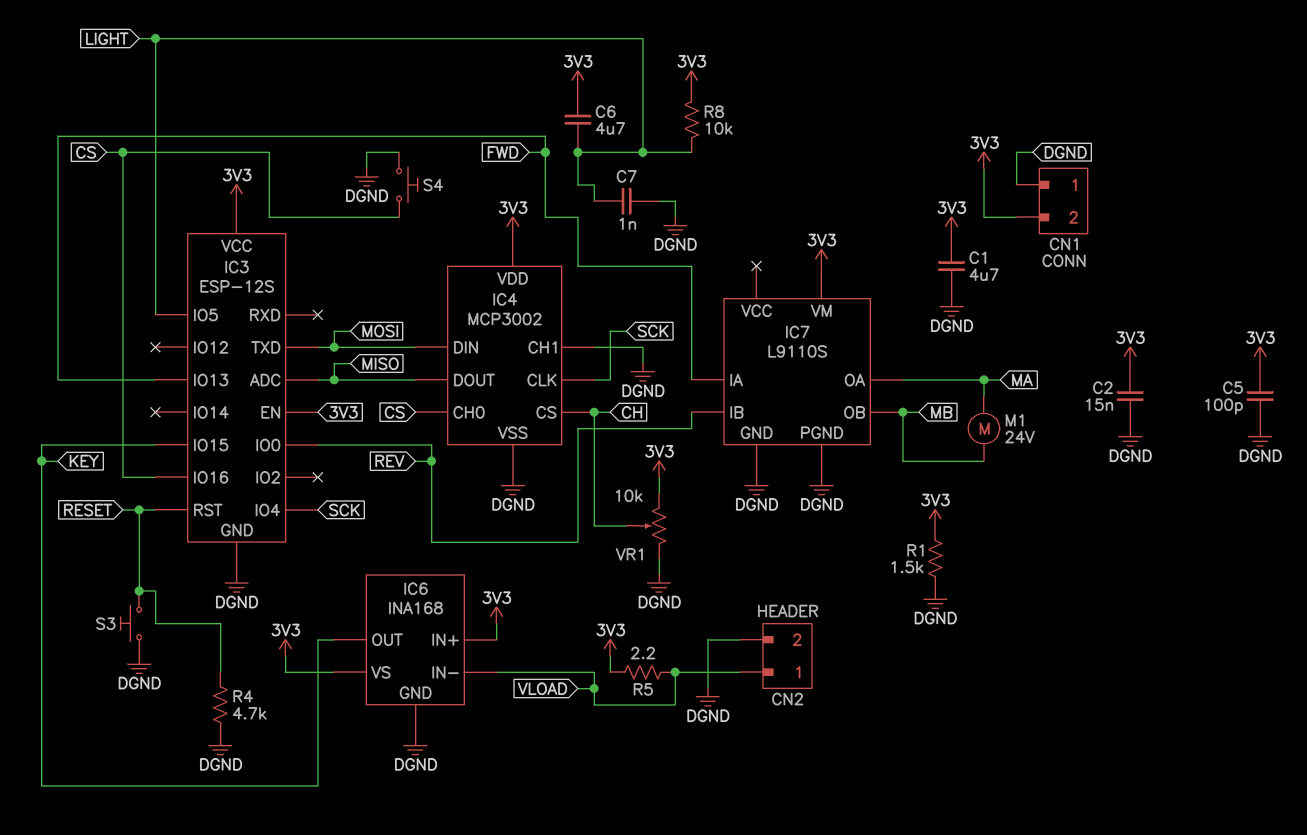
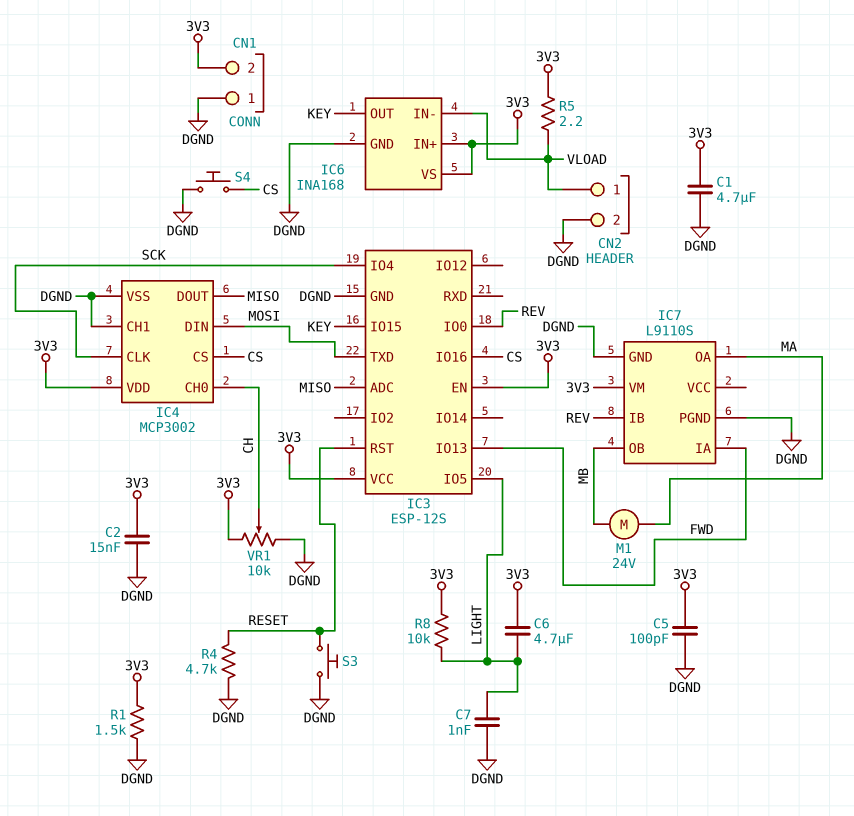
IC4 pin CH0: CS -> CH
IC4 pin CS: CH -> CS

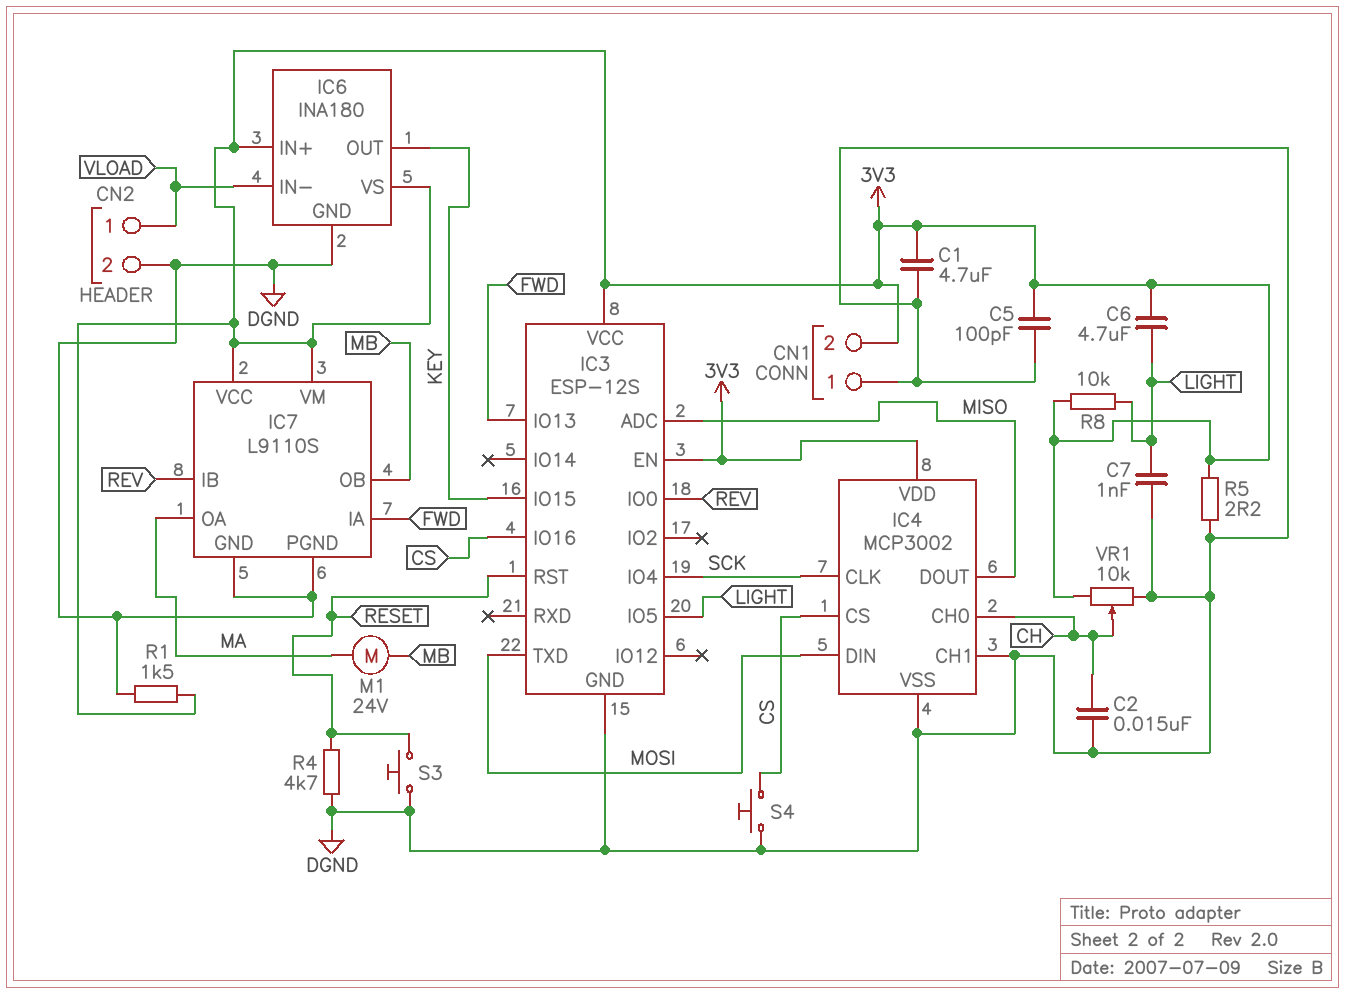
C2: 15nF (3V3, DGND) -> 15nF (CH, DGND)
IC6: INA168 -> INA180
IC7 pin VCC: none -> 3V3
R5: 2.2 (3V3, VLOAD) -> 2.2 (3V3, DGND)

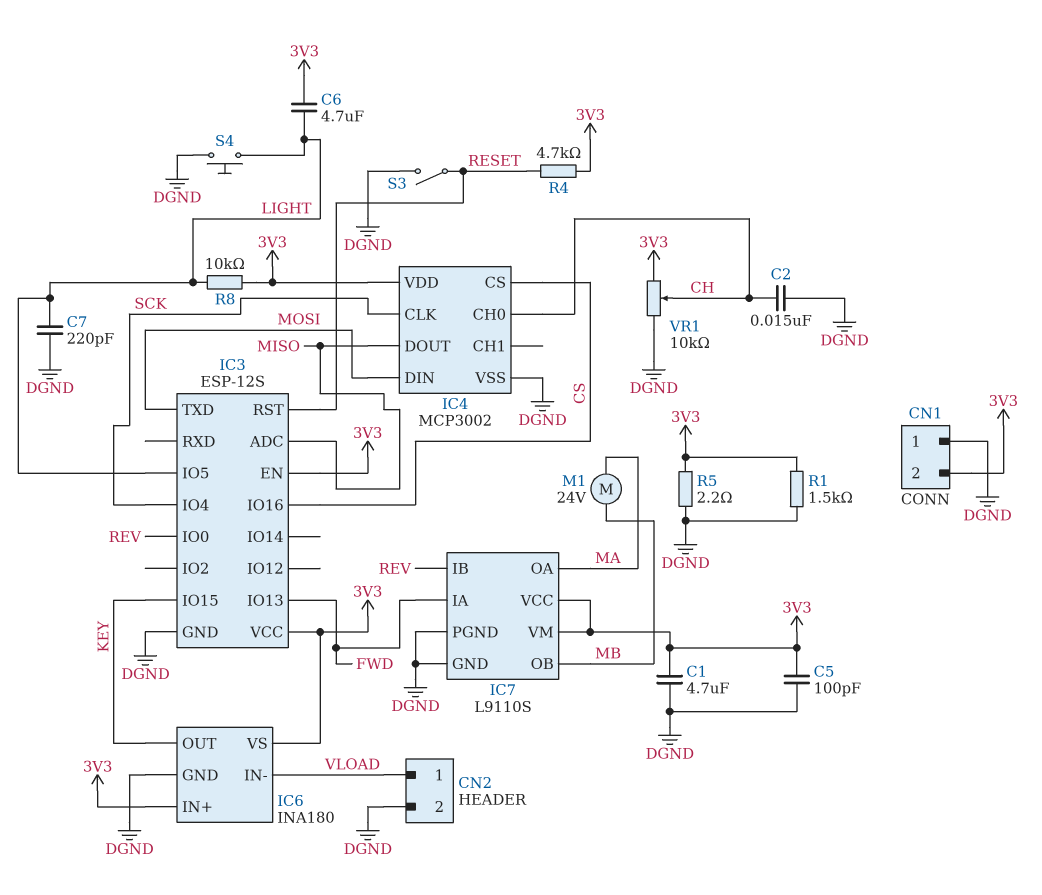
C7: 1nF (DGND, LIGHT) -> 220pF (DGND, LIGHT)
IC4 pin CH1: DGND -> none
R4: 4.7k (DGND, RESET) -> 4.7k (3V3, RESET)
S3: button (DGND, RESET) -> switch (DGND, RESET)
S4: button (CS, DGND) -> button (DGND, LIGHT)

